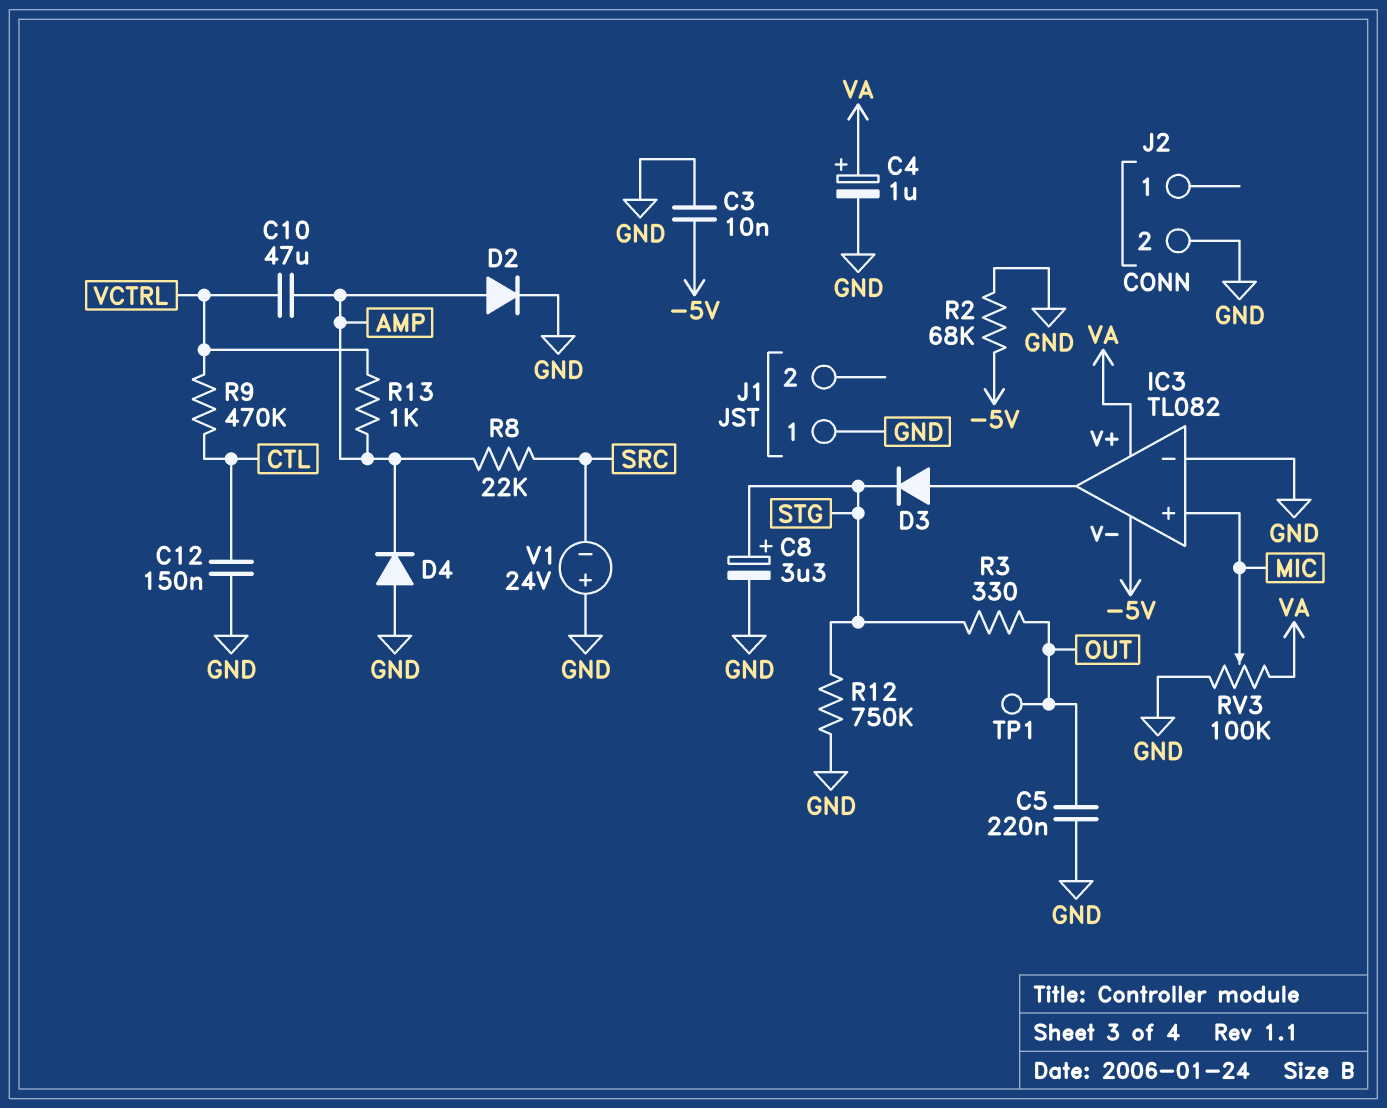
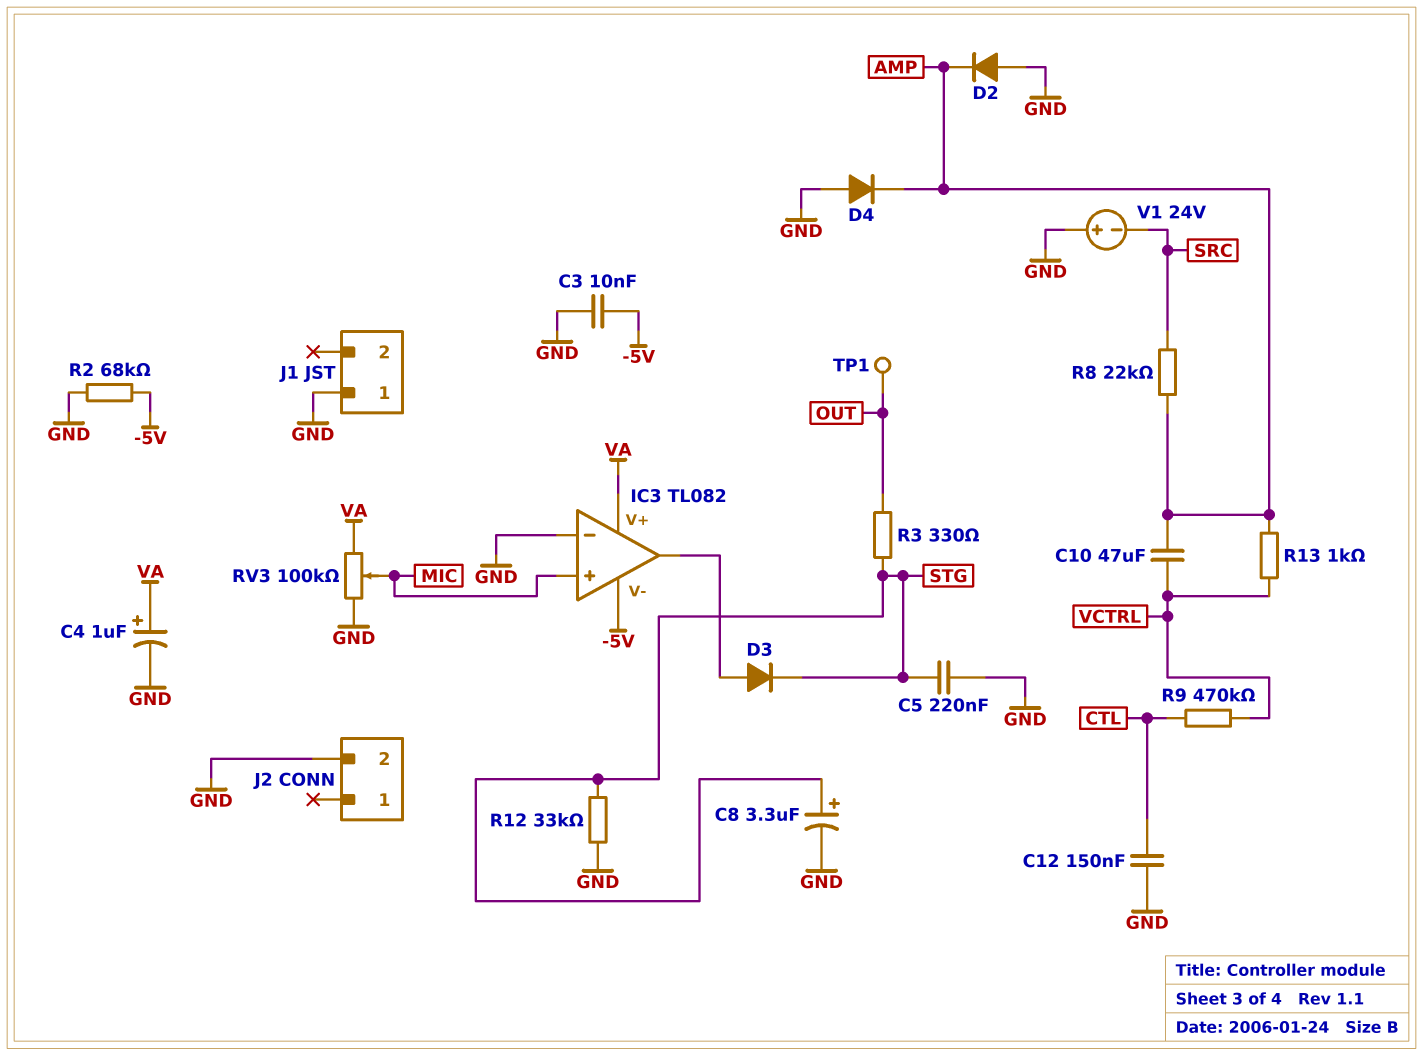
C5: 220nF (GND, OUT) -> 220nF (GND, STG)
D2: diode (A AMP, K GND) -> diode (A GND, K AMP)
R12: 750k (GND, STG) -> 33k (GND, STG)

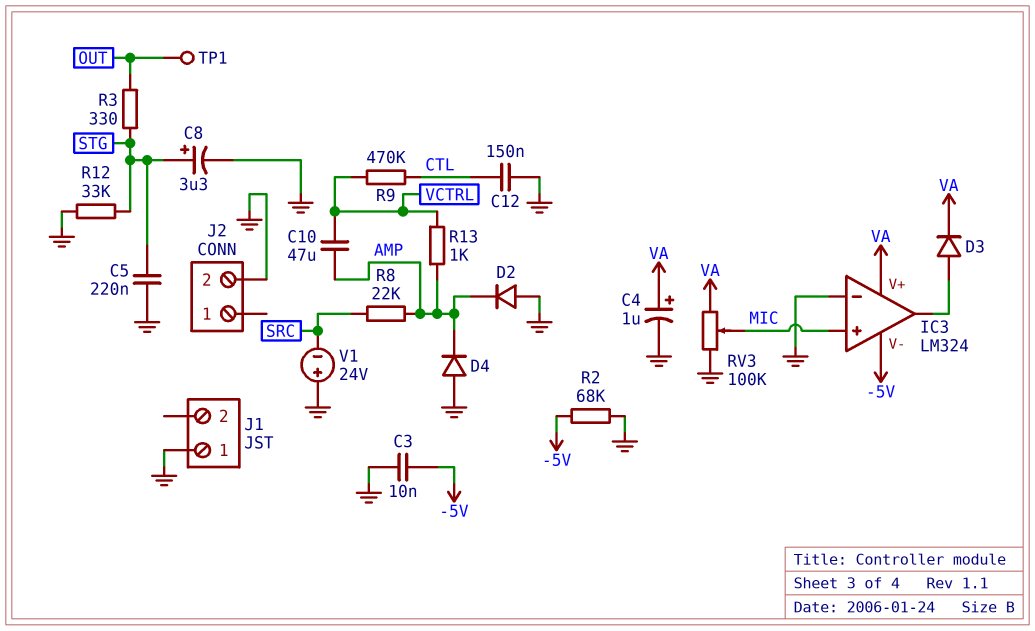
D3: diode (A IC3/out, K STG) -> diode (A IC3/out, K VA)
IC3: TL082 -> LM324

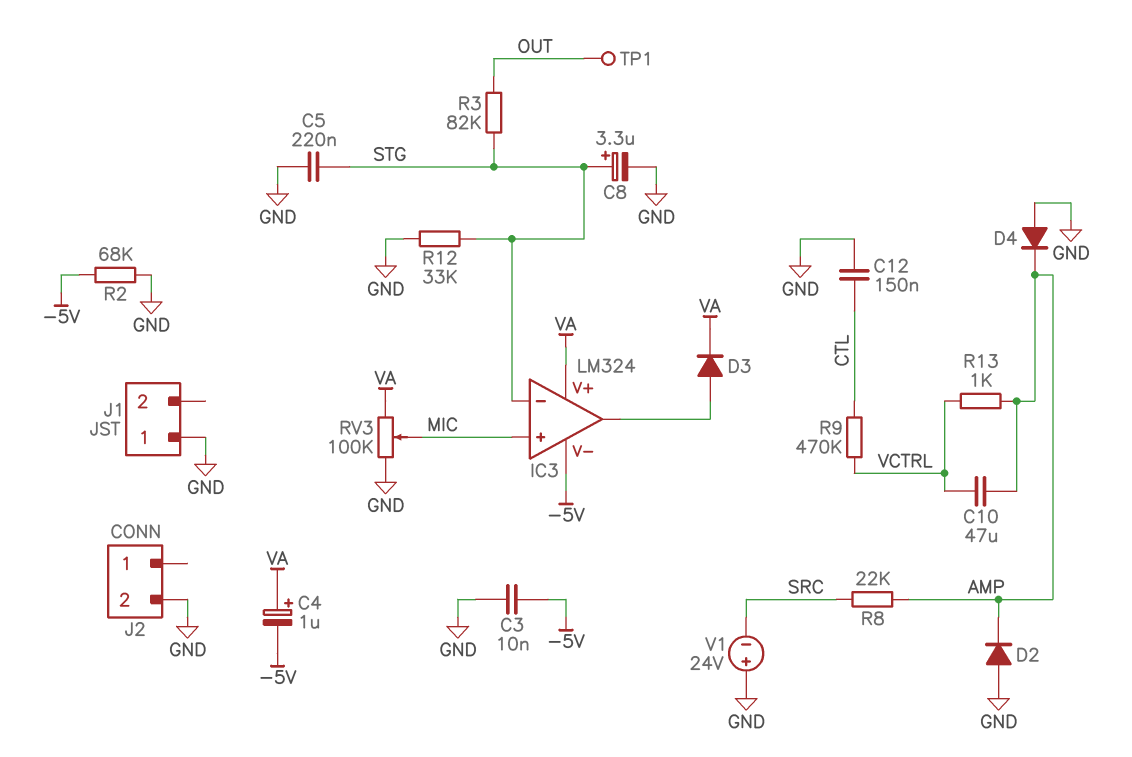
C4: 1uF (plus VA, minus GND) -> 1uF (plus VA, minus -5V)
IC3 pin in-: GND -> STG
R3: 330 (OUT, STG) -> 82k (OUT, STG)

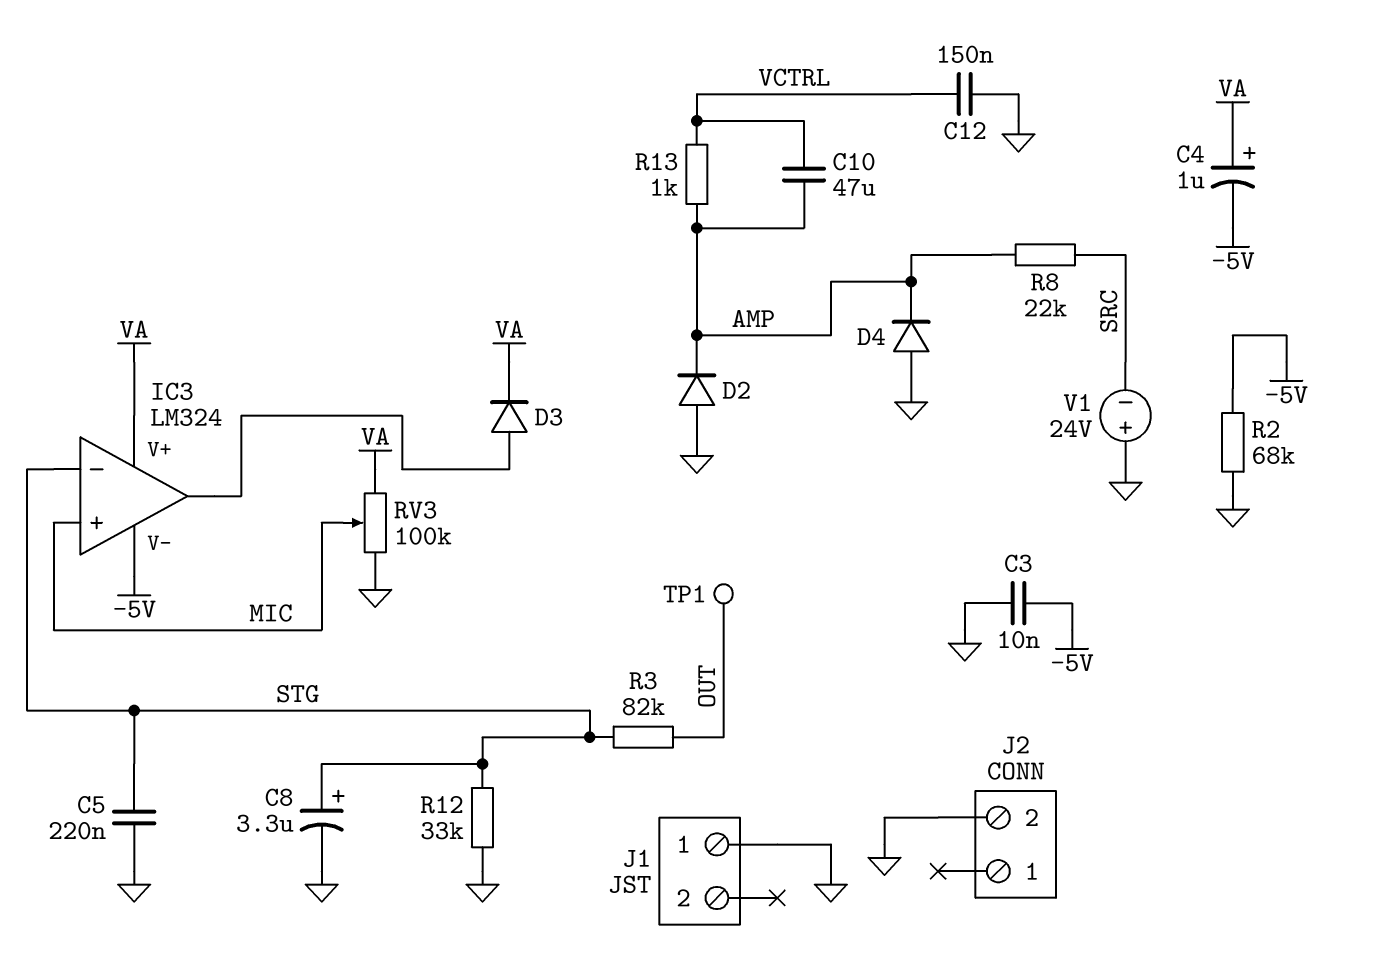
C12: 150nF (CTL, GND) -> 150nF (GND, VCTRL)
R9: 470k (CTL, VCTRL) -> none

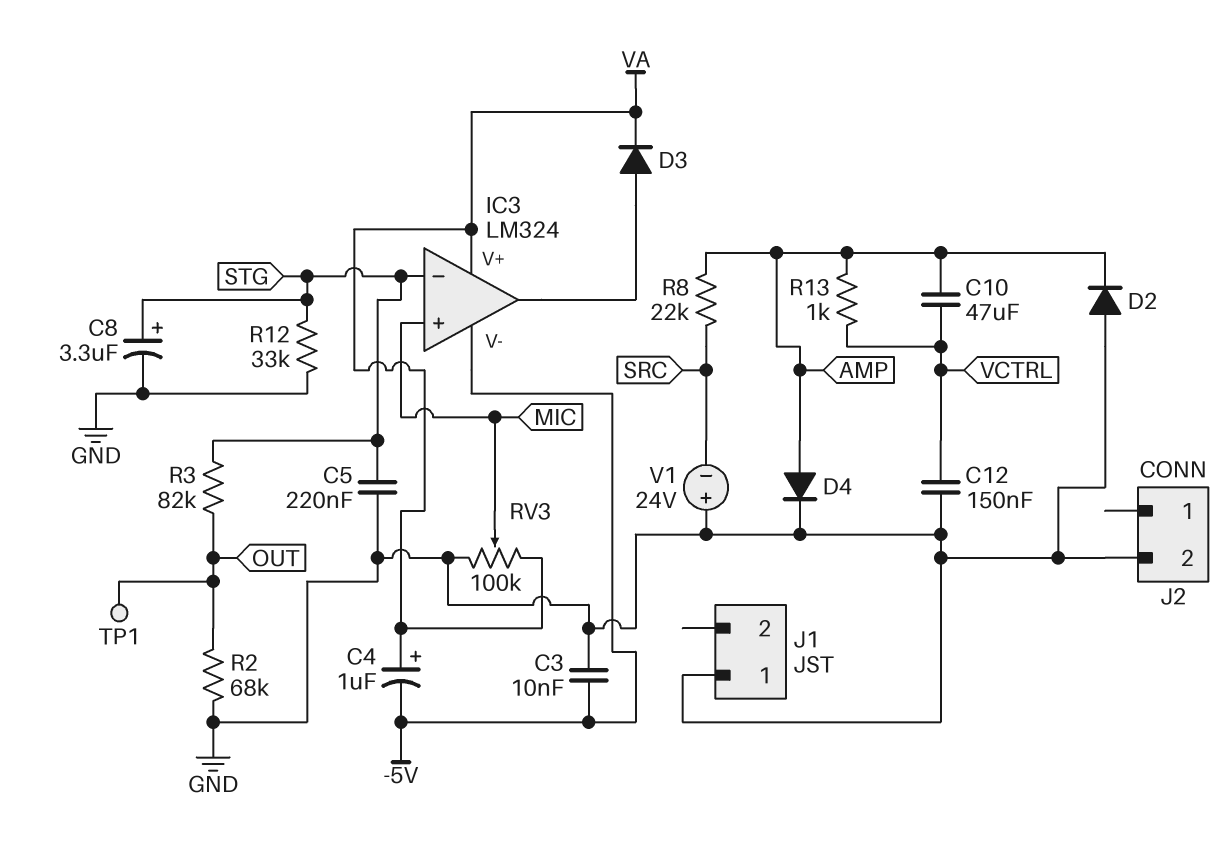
D4: diode (A GND, K AMP) -> diode (A AMP, K GND)
R2: 68k (-5V, GND) -> 68k (GND, OUT)

